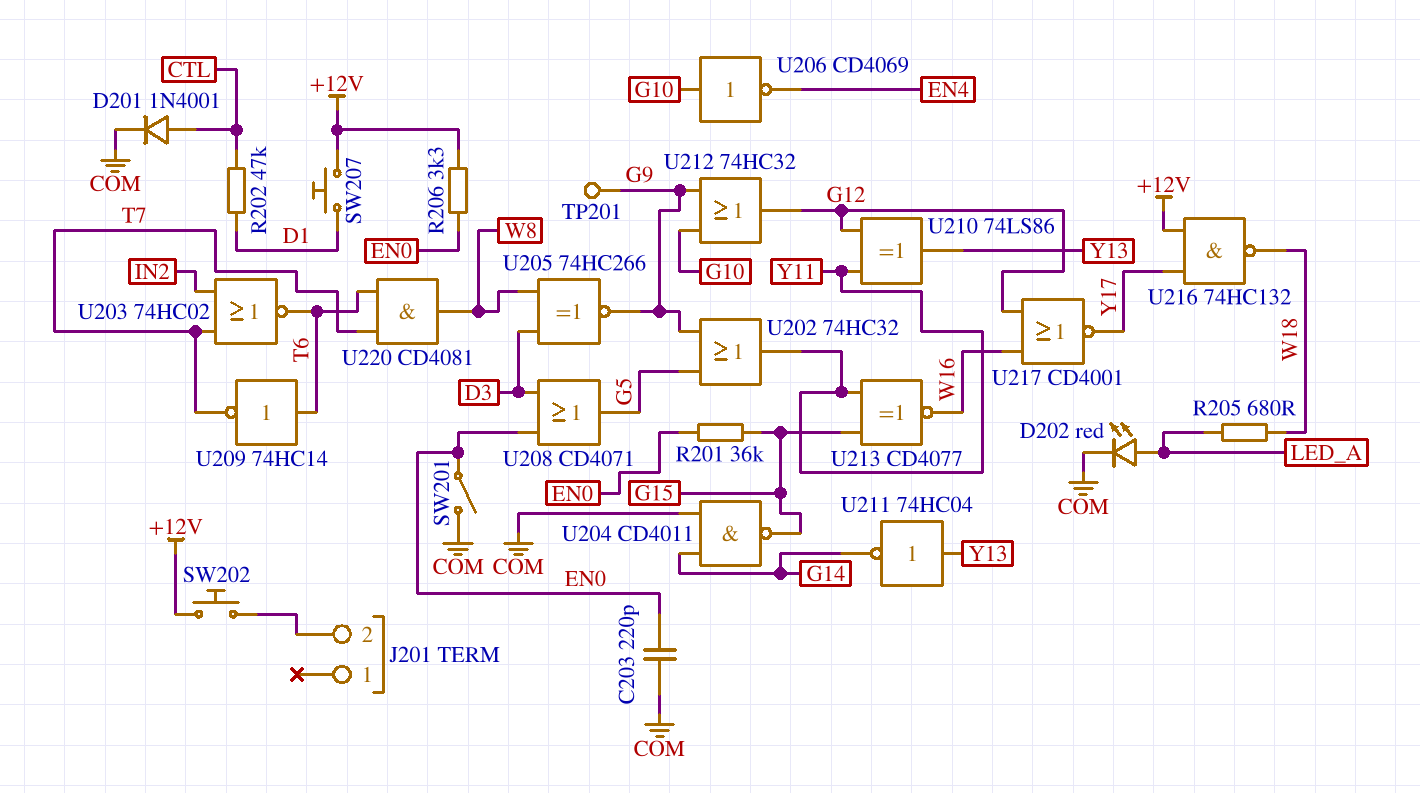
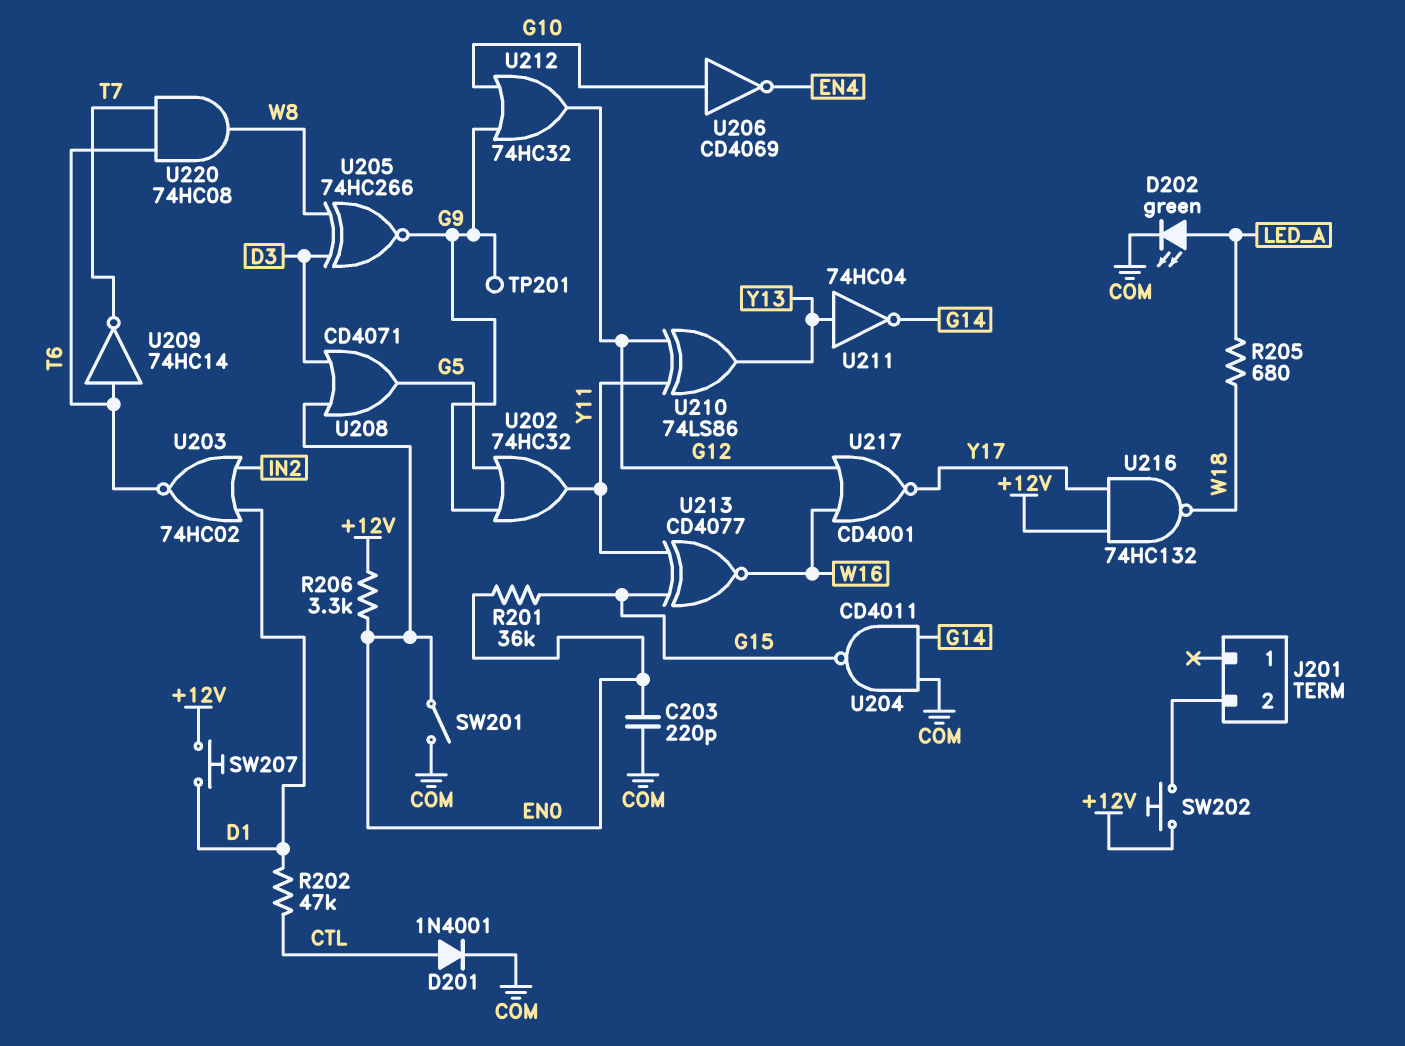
D202: LED red (A LED_A, K COM) -> LED green (A LED_A, K COM)
U203: NOR 74HC02 (in IN2, in T7, out T6) -> NOR 74HC02 (in D1, in IN2, out T6)
U220: AND CD4081 (in T6, in T7, out W8) -> AND 74HC08 (in T6, in T7, out W8)

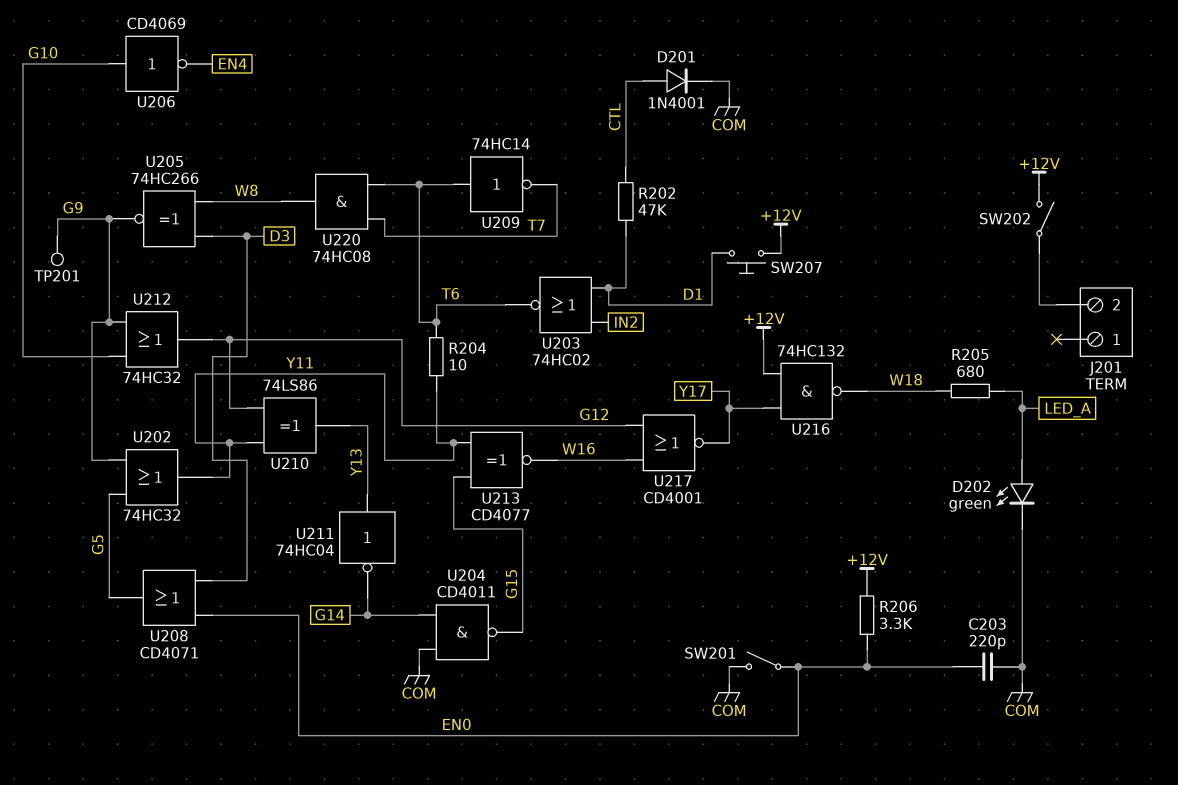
R201: 36k (EN0, G15) -> none
R204: none -> 10 (T6, Y11)
SW202: button (+12V, J201/2) -> switch (+12V, J201/2)

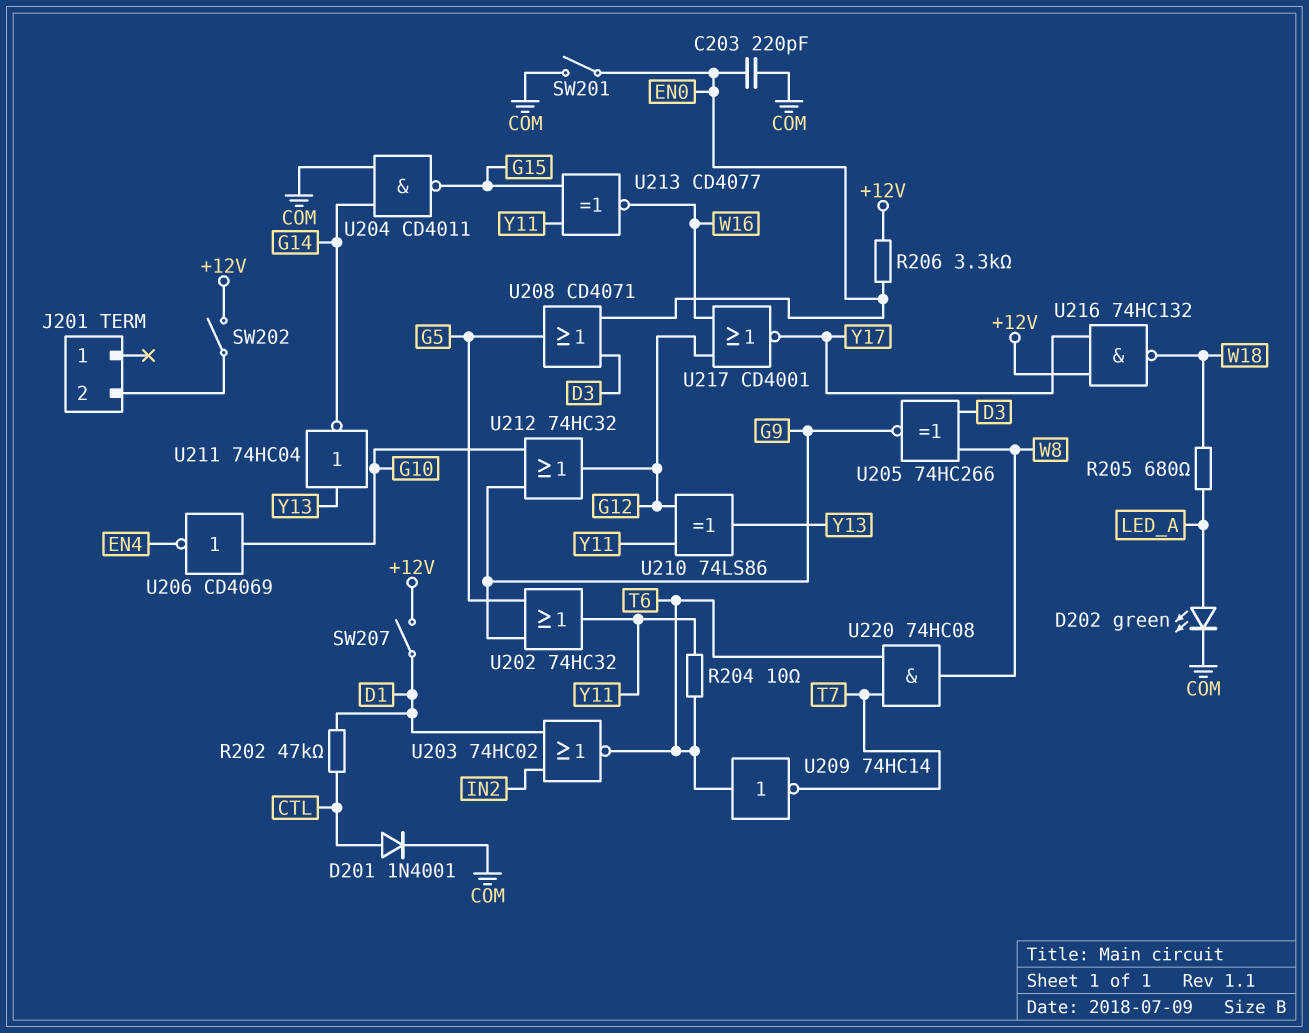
SW207: button (+12V, D1) -> switch (+12V, D1)
TP201: test point (G9) -> none

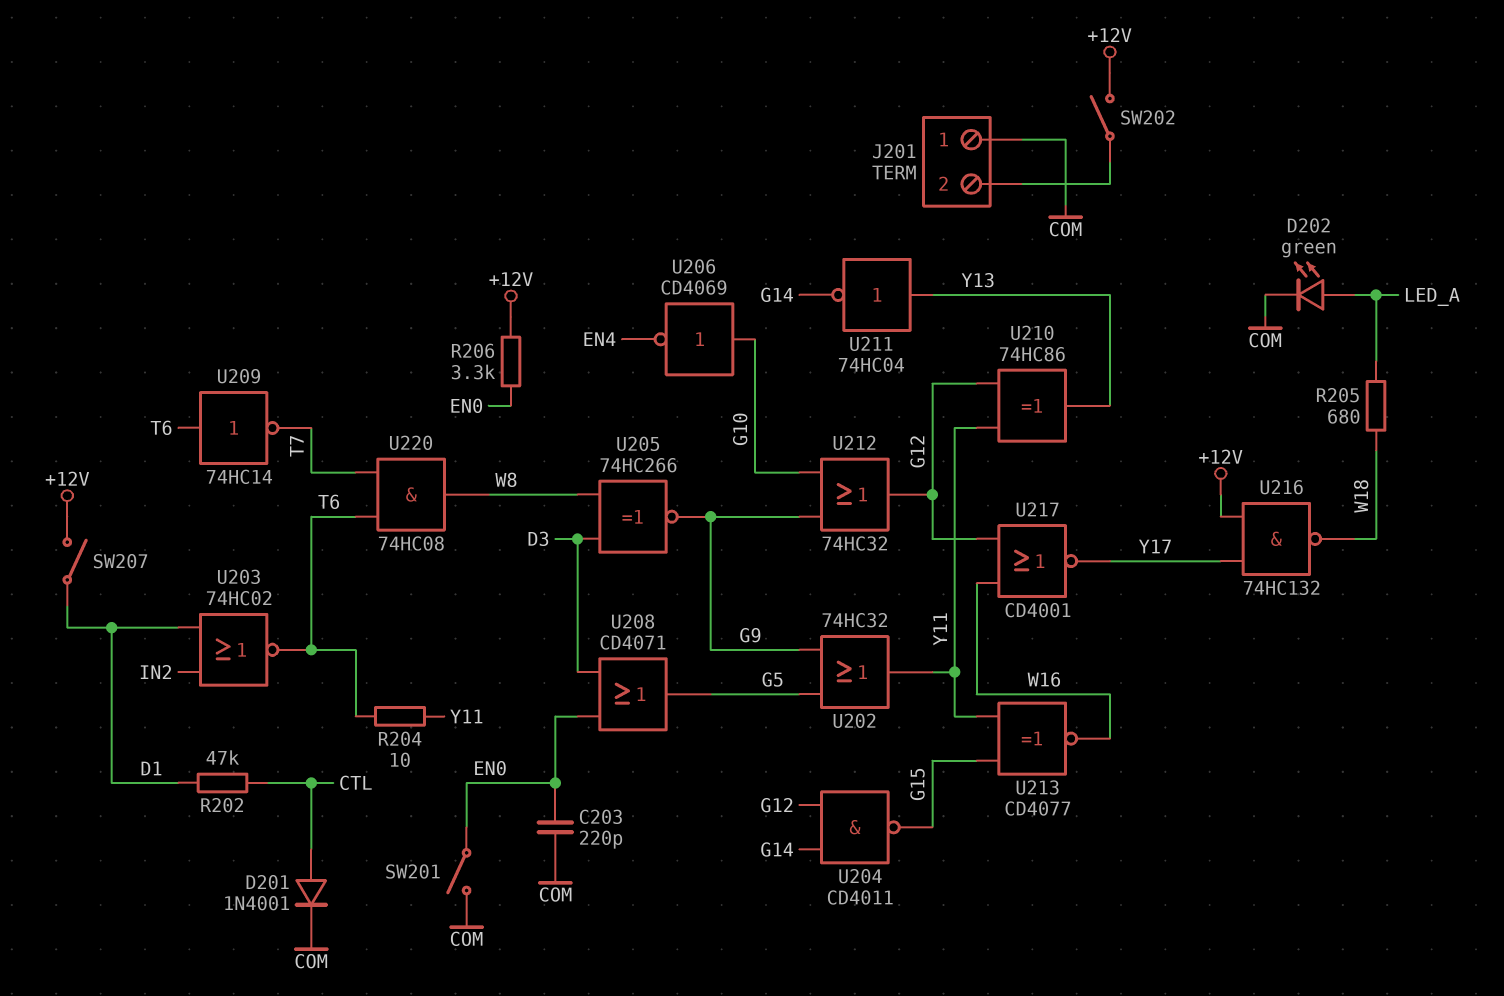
J201 pin 1: none -> COM
U204: NAND CD4011 (in COM, in G14, out G15) -> NAND CD4011 (in G12, in G14, out G15)
U210: XOR 74LS86 (in G12, in Y11, out Y13) -> XOR 74HC86 (in G12, in Y11, out Y13)

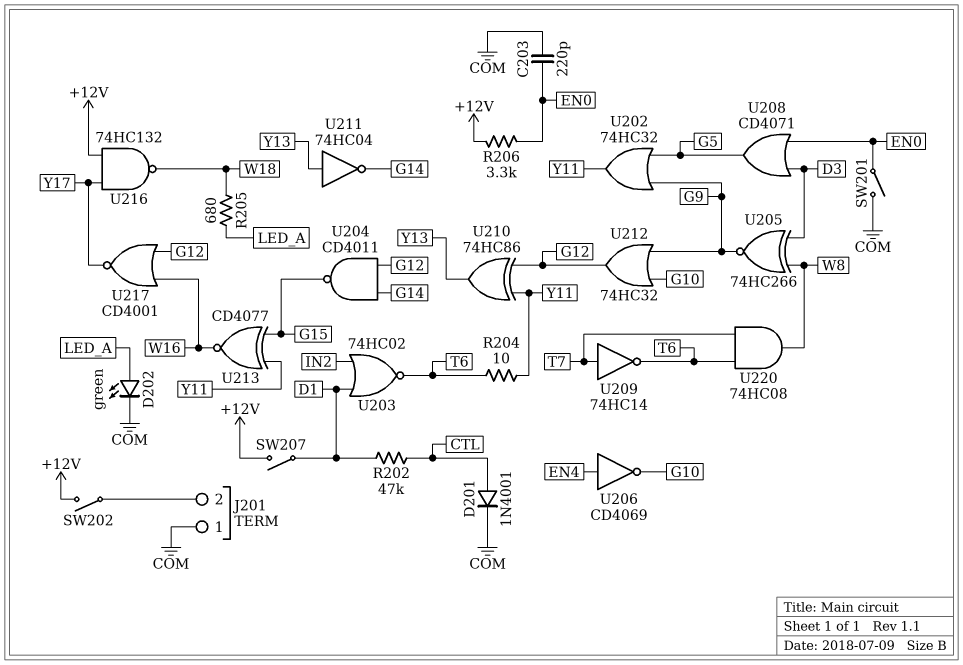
U206: NOT CD4069 (in G10, out EN4) -> NOT CD4069 (in EN4, out G10)
U209: NOT 74HC14 (in T6, out T7) -> NOT 74HC14 (in T7, out T6)

